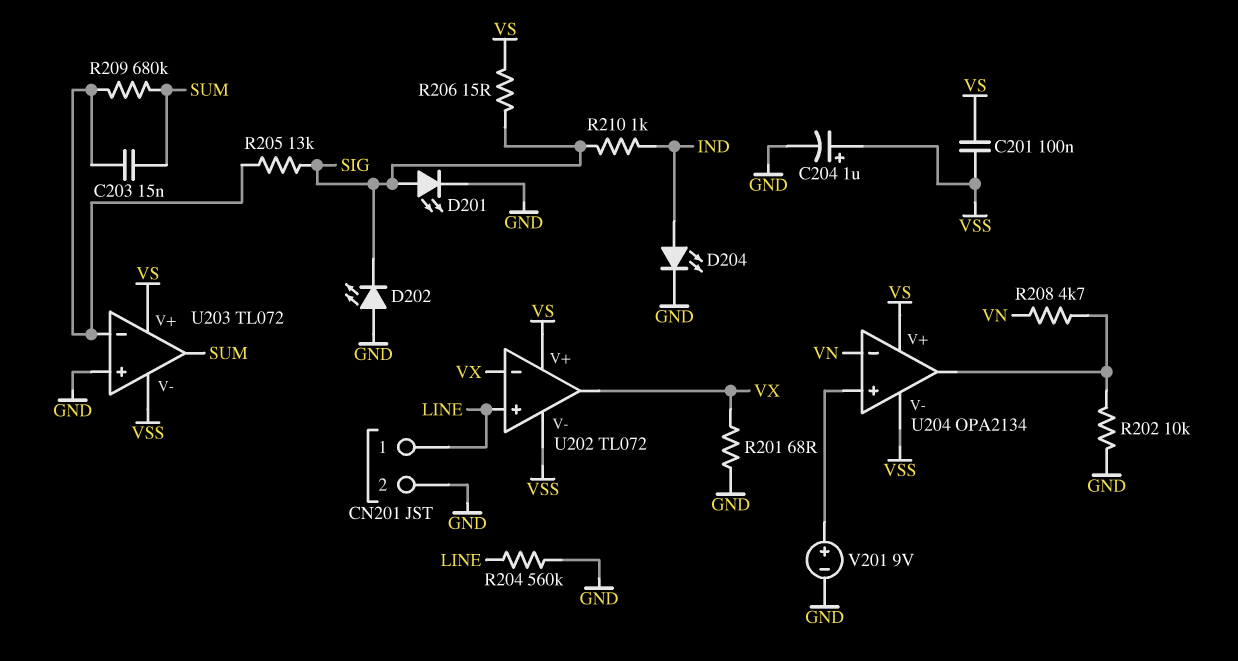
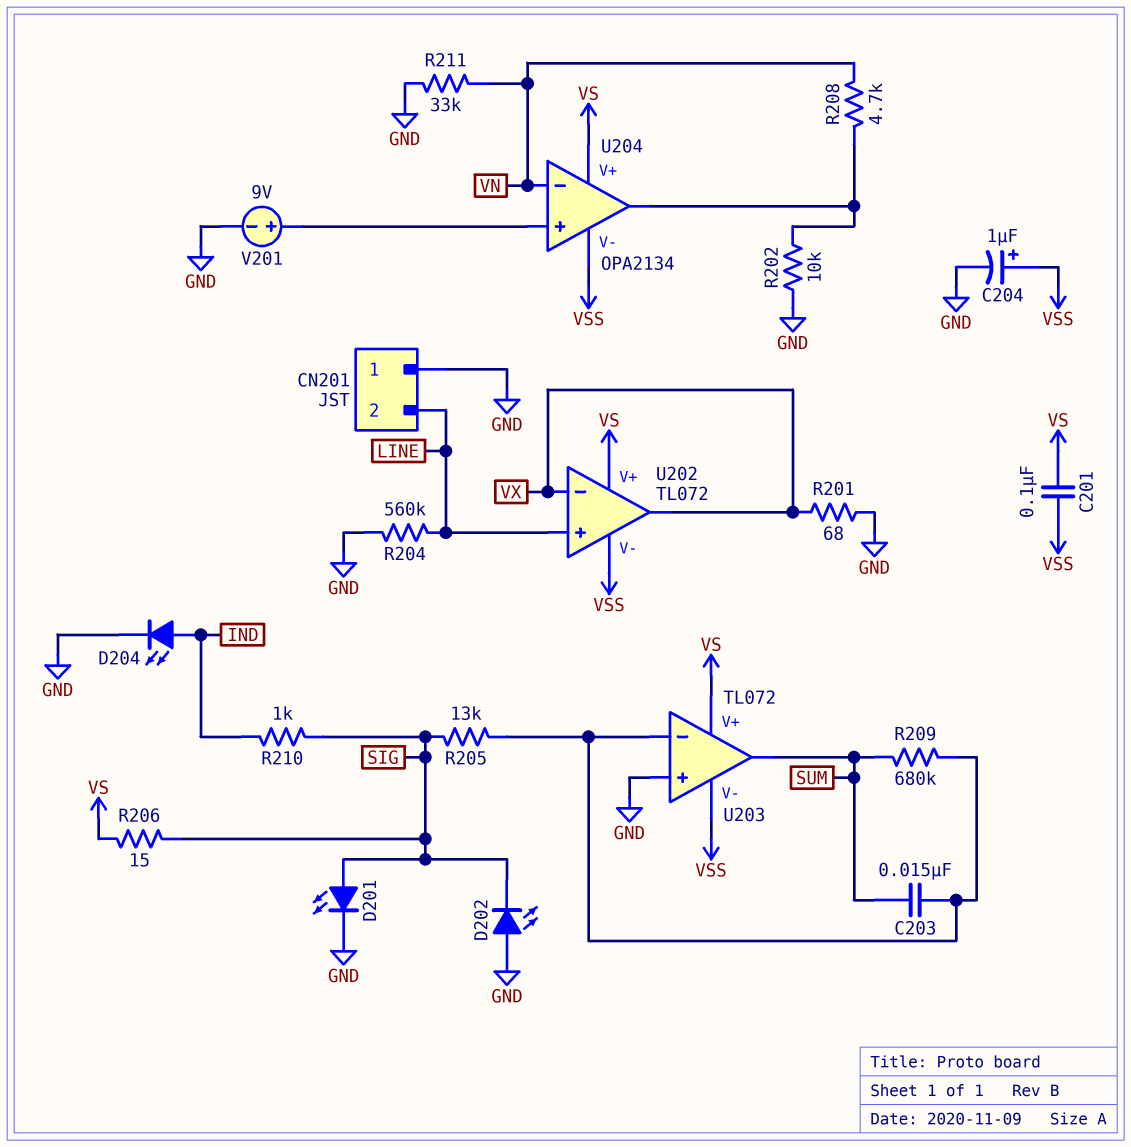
CN201 pin 1: LINE -> GND
CN201 pin 2: GND -> LINE
R211: none -> 33k (GND, VN)

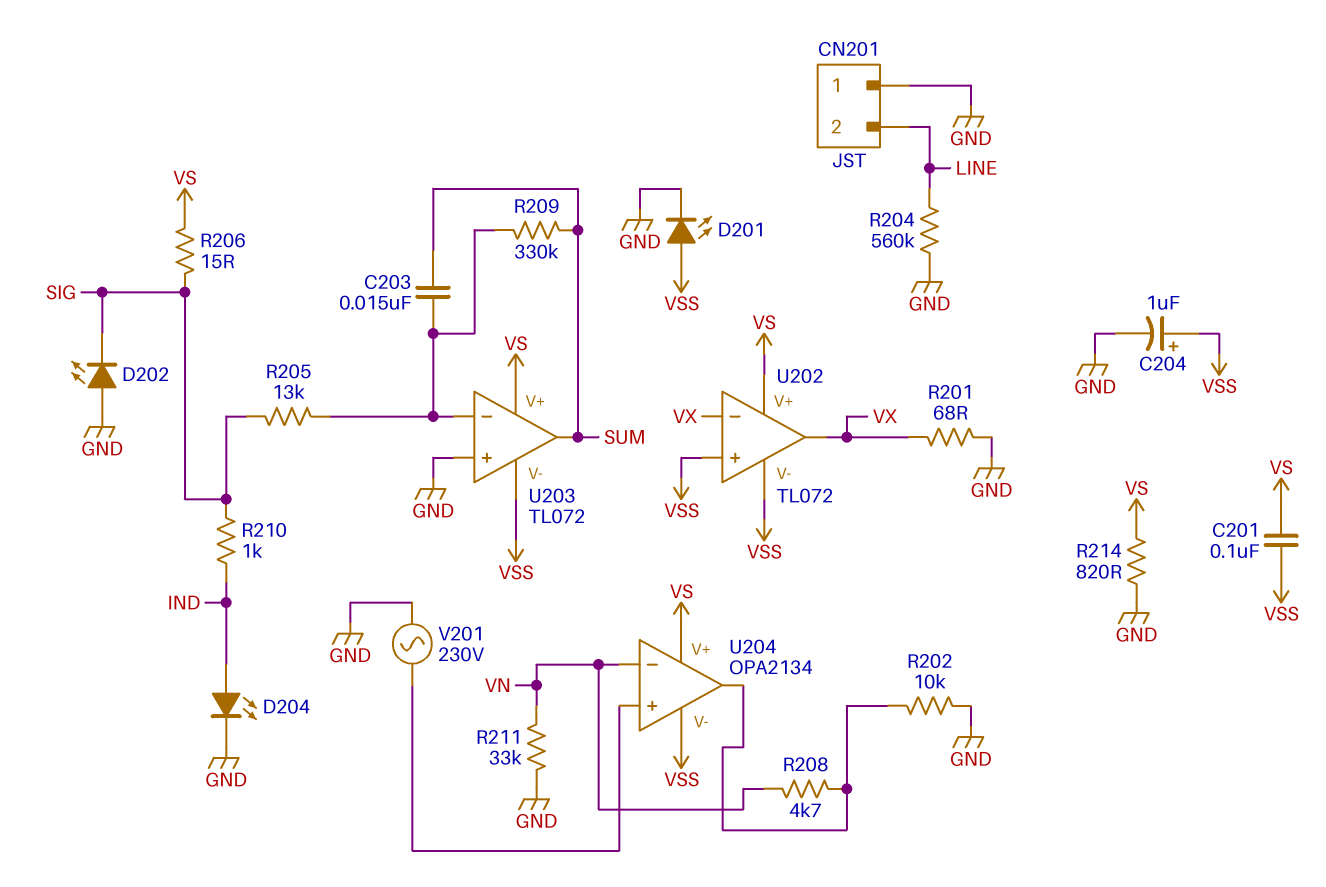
D201: LED (A SIG, K GND) -> LED (A VSS, K GND)
R209: 680k (SUM, U203/in-) -> 330k (SUM, U203/in-)
R214: none -> 820 (GND, VS)
U202 pin in+: LINE -> VSS
V201: 9V (plus U204/in+, minus GND) -> AC 230V (GND, U204/in+)

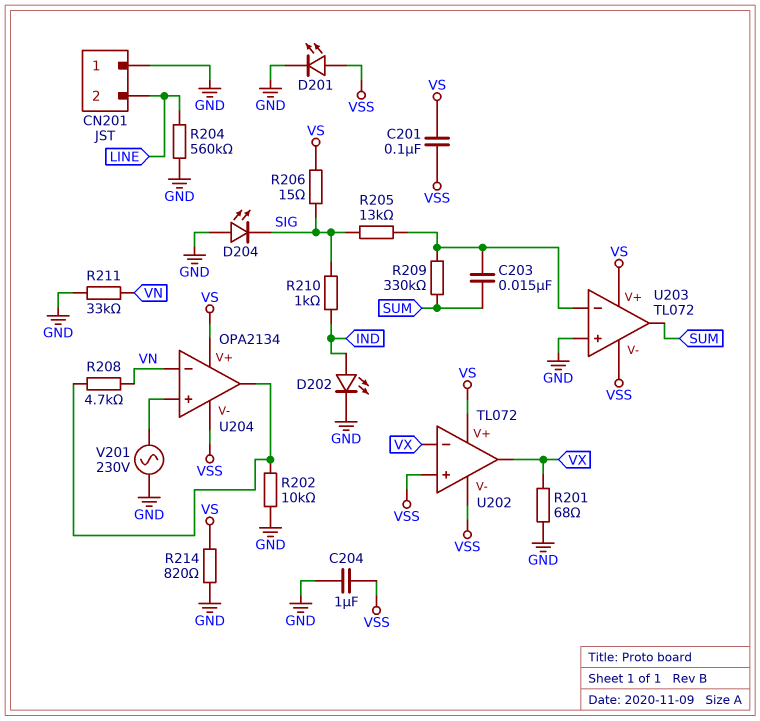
C204: 1uF (plus VSS, minus GND) -> 1uF (GND, VSS)
D202: LED (A GND, K SIG) -> LED (A IND, K GND)
D204: LED (A IND, K GND) -> LED (A GND, K SIG)

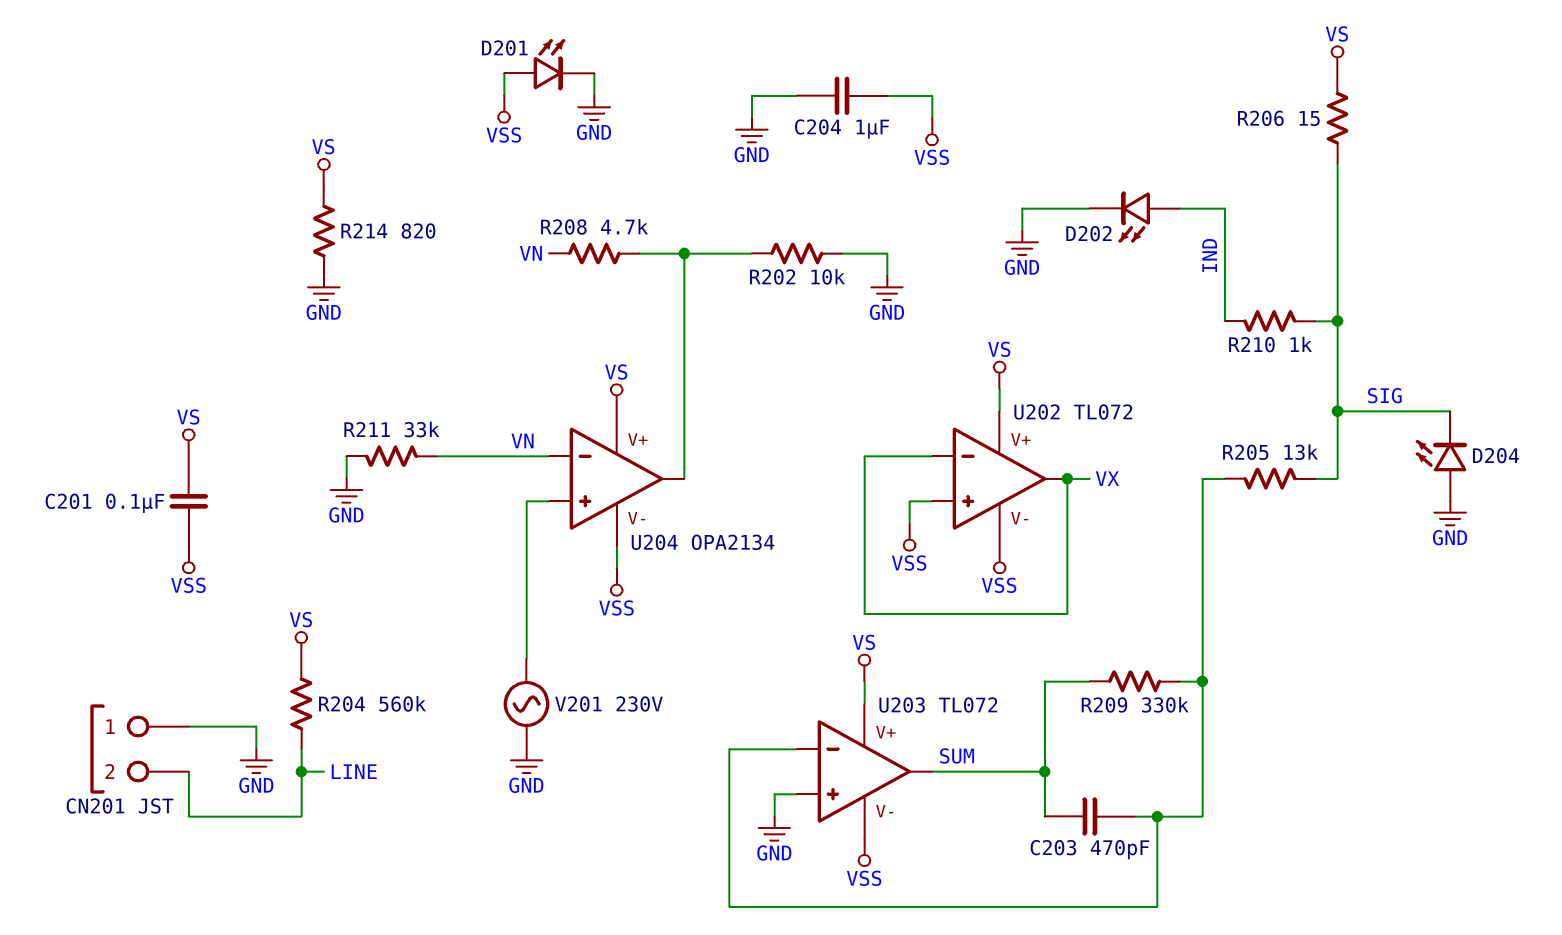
C203: 15nF (SUM, U203/in-) -> 470pF (SUM, U203/in-)
R201: 68 (GND, VX) -> none
R204: 560k (GND, LINE) -> 560k (LINE, VS)

